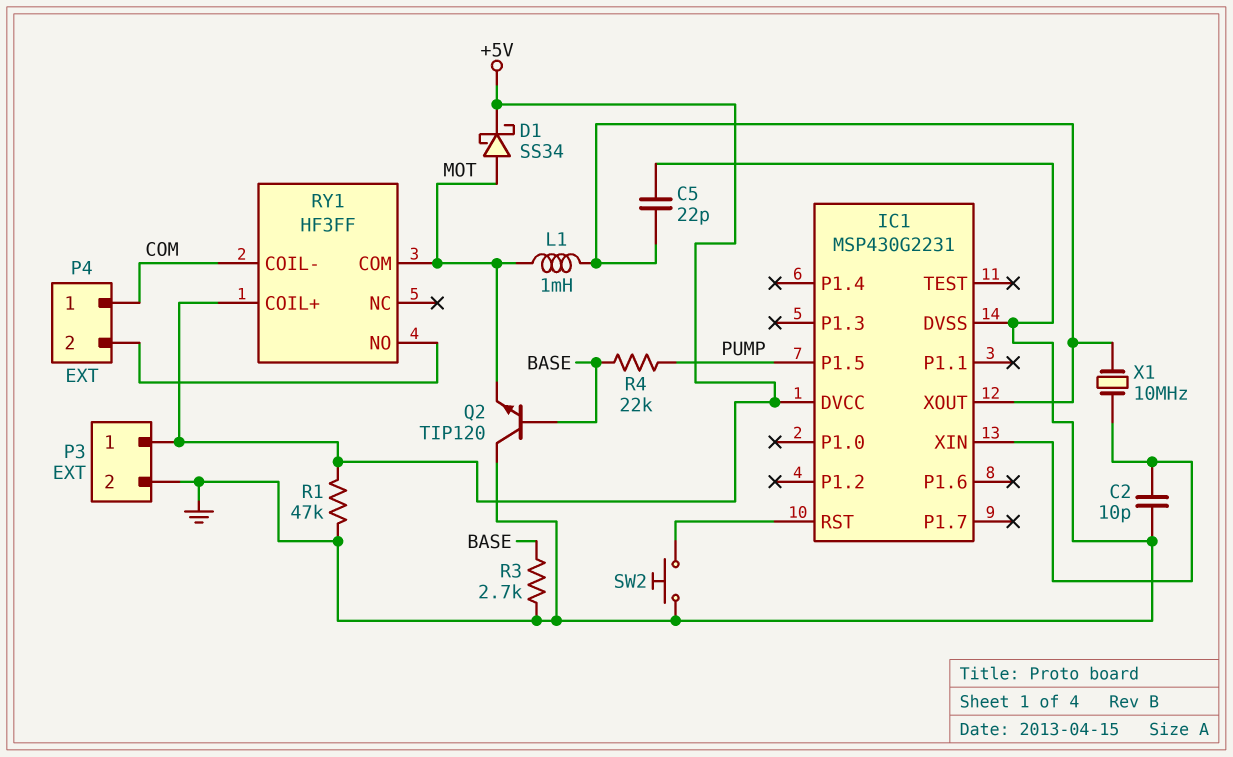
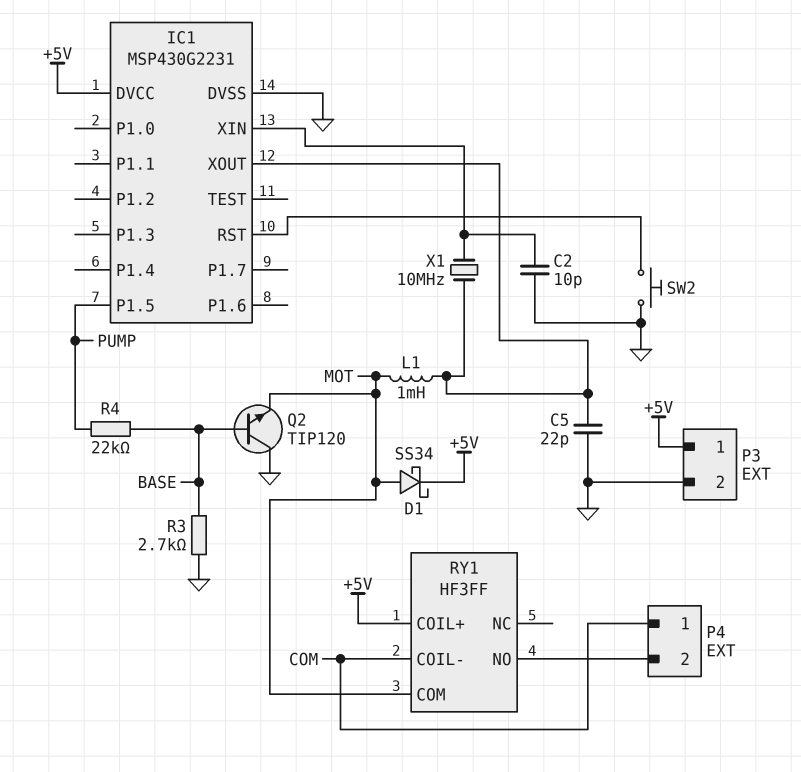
R1: 47k (+5V, GND) -> none

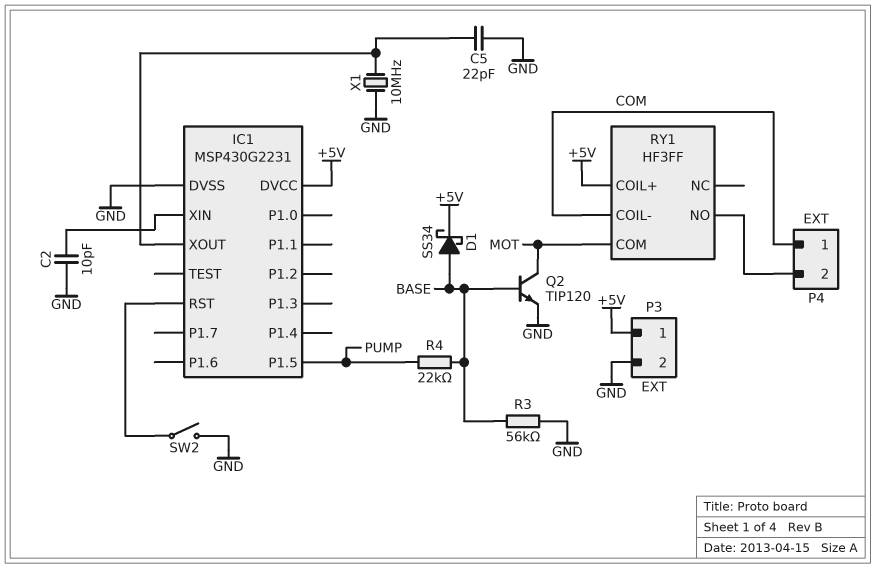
D1: schottky SS34 (A MOT, K +5V) -> schottky SS34 (A BASE, K +5V)
L1: 1mH (IC1/XOUT, MOT) -> none
Q2: NPN TIP120 (B BASE, C GND, E MOT) -> NPN TIP120 (B BASE, C MOT, E GND)
R3: 2.7k (BASE, GND) -> 56k (BASE, GND)
SW2: button (GND, IC1/RST) -> switch (GND, IC1/RST)
X1: 10MHz (IC1/XIN, IC1/XOUT) -> 10MHz (GND, IC1/XOUT)

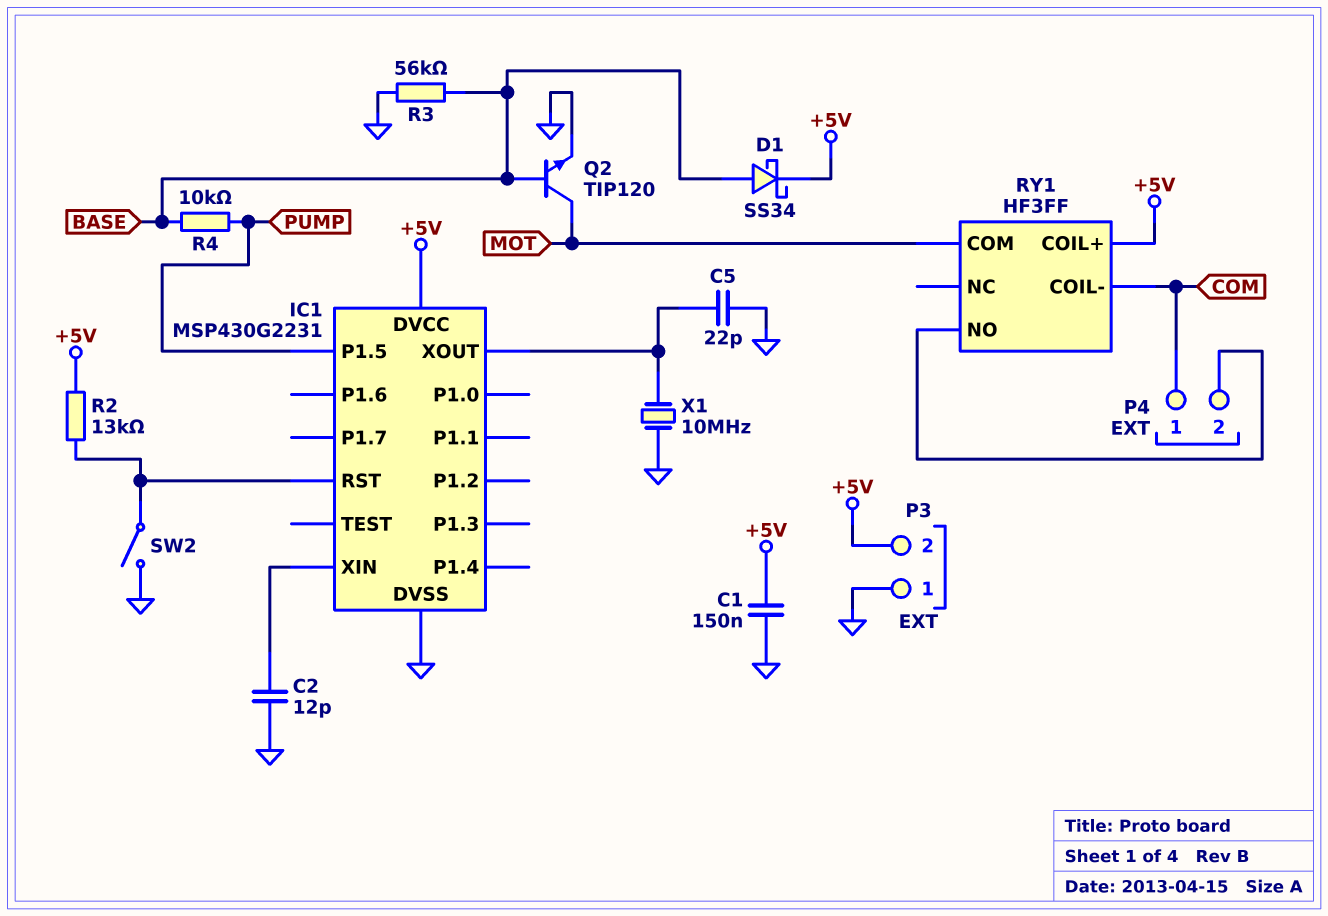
C1: none -> 150nF (+5V, GND)
C2: 10pF (GND, IC1/XIN) -> 12pF (GND, IC1/XIN)
P3 pin 1: +5V -> GND
P3 pin 2: GND -> +5V
R2: none -> 13k (+5V, IC1/RST)
R4: 22k (BASE, PUMP) -> 10k (BASE, PUMP)

